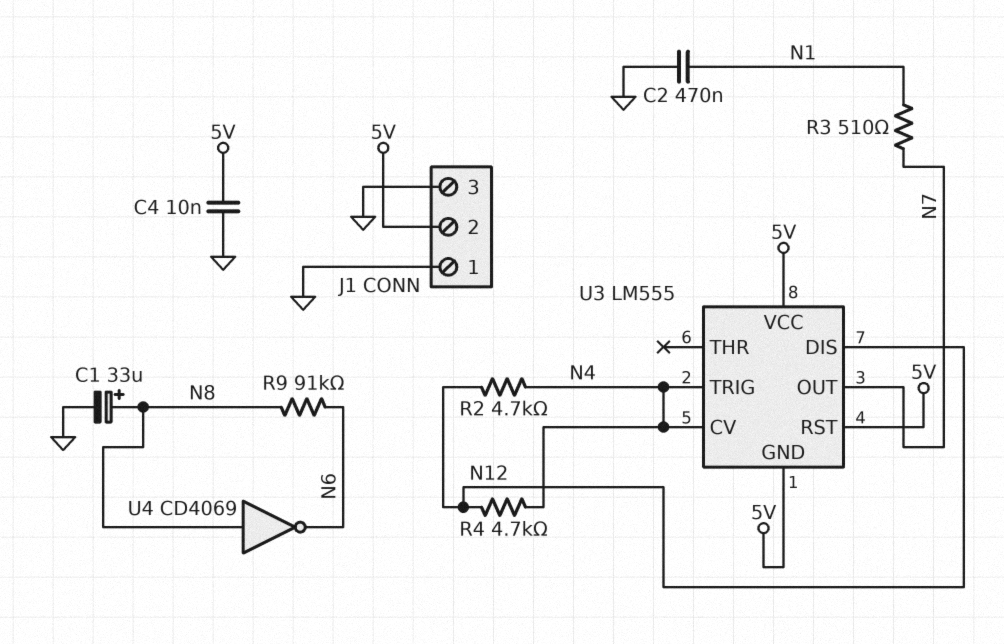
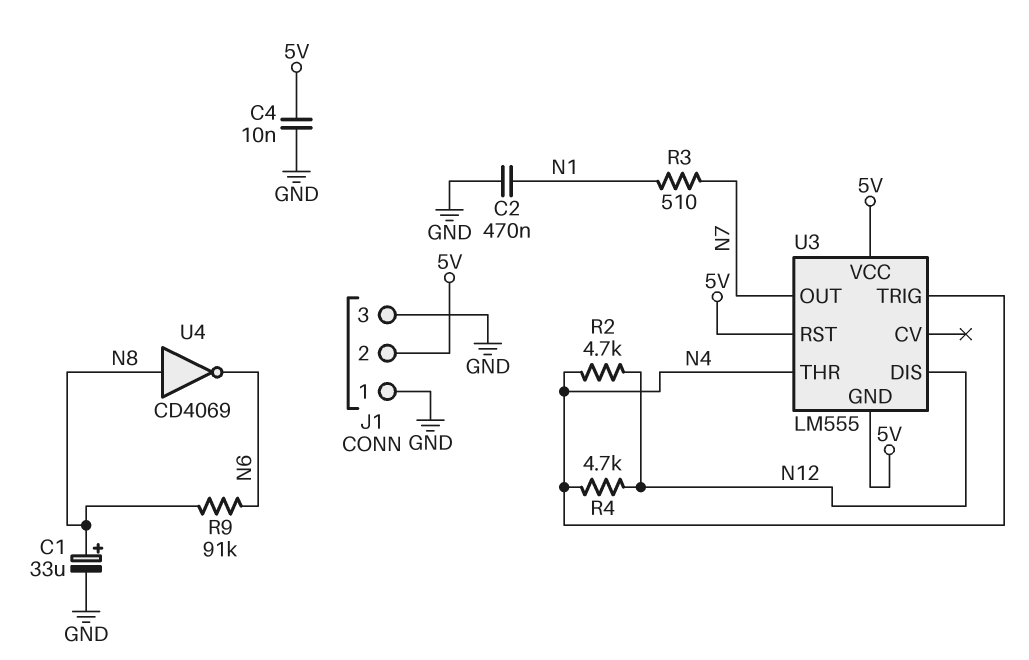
U3 pin CV: N4 -> none
U3 pin THR: none -> N4

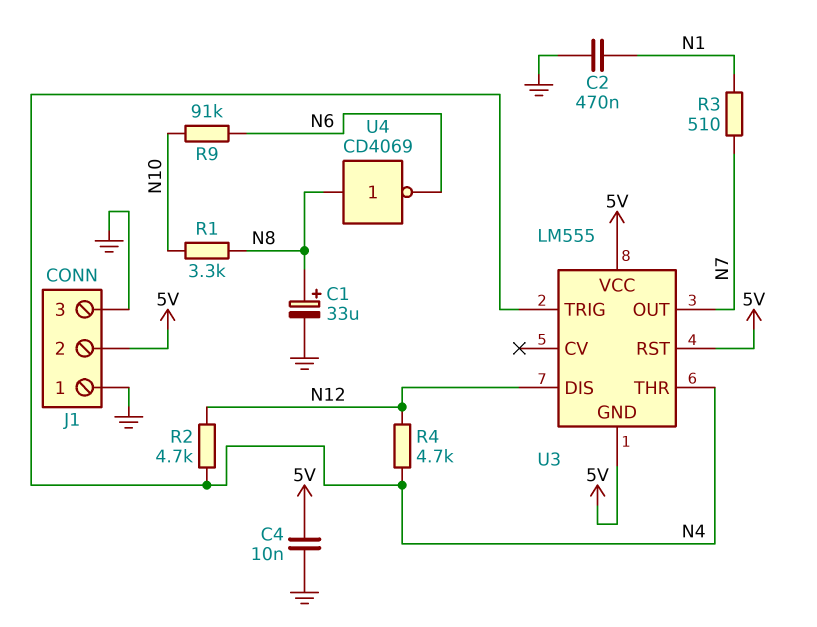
R1: none -> 3.3k (N8, N10)
R9: 91k (N6, N8) -> 91k (N6, N10)

